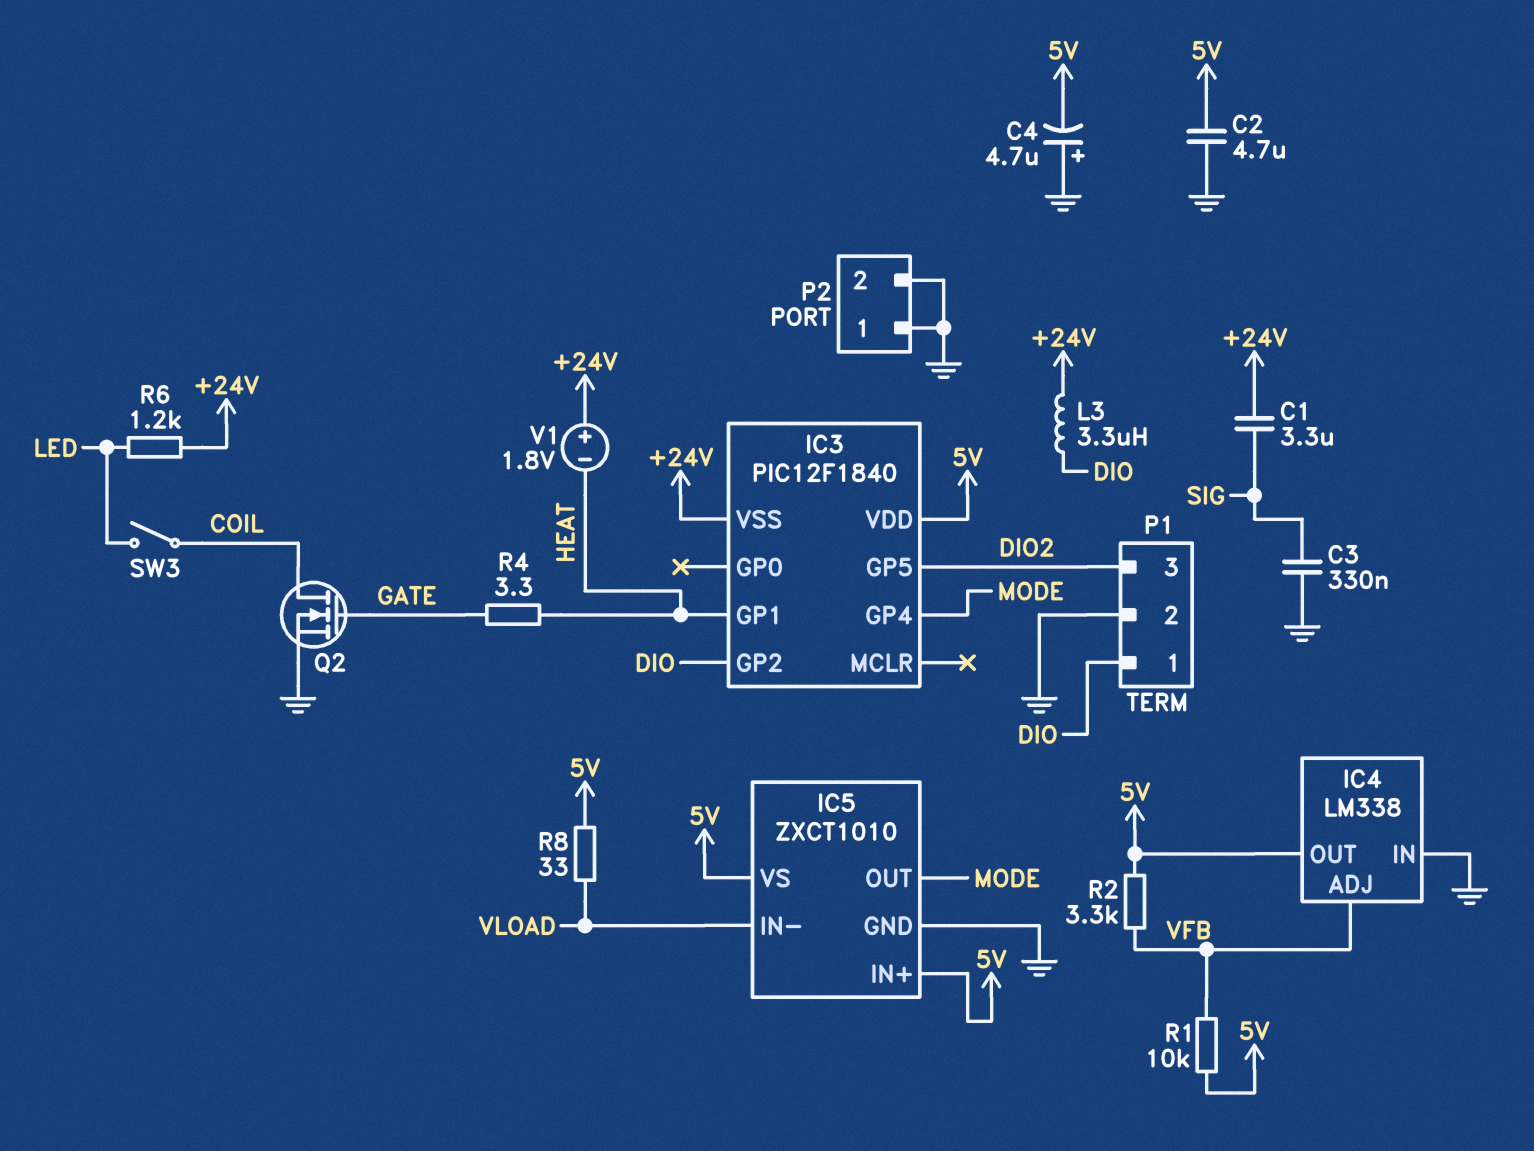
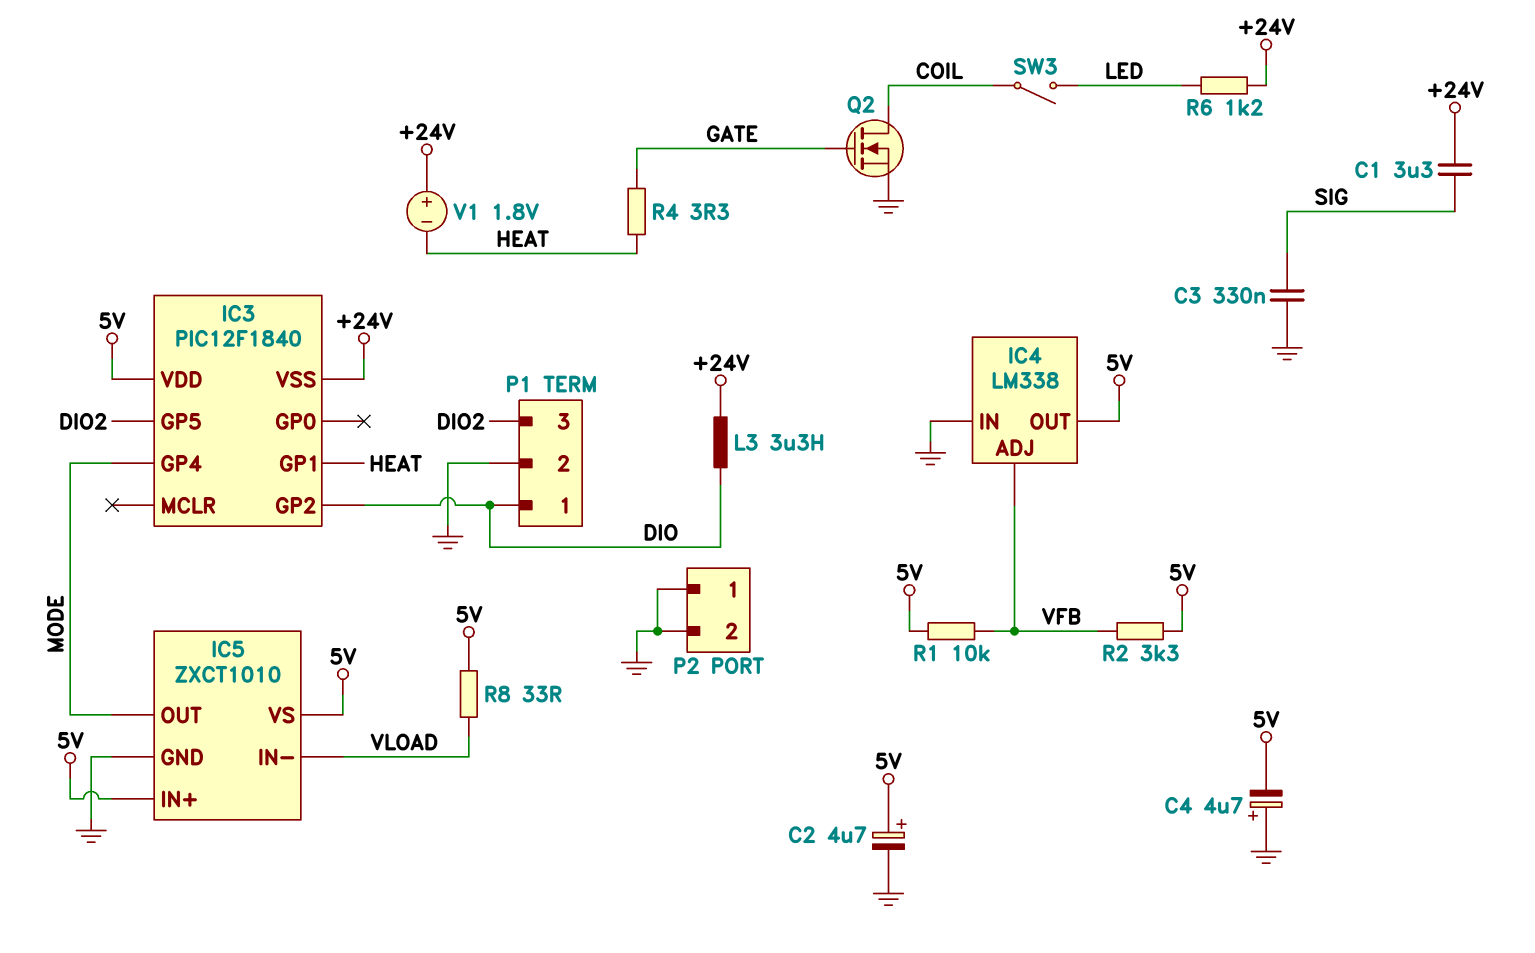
C2: 4.7uF (5V, GND) -> 4.7uF (plus 5V, minus GND)

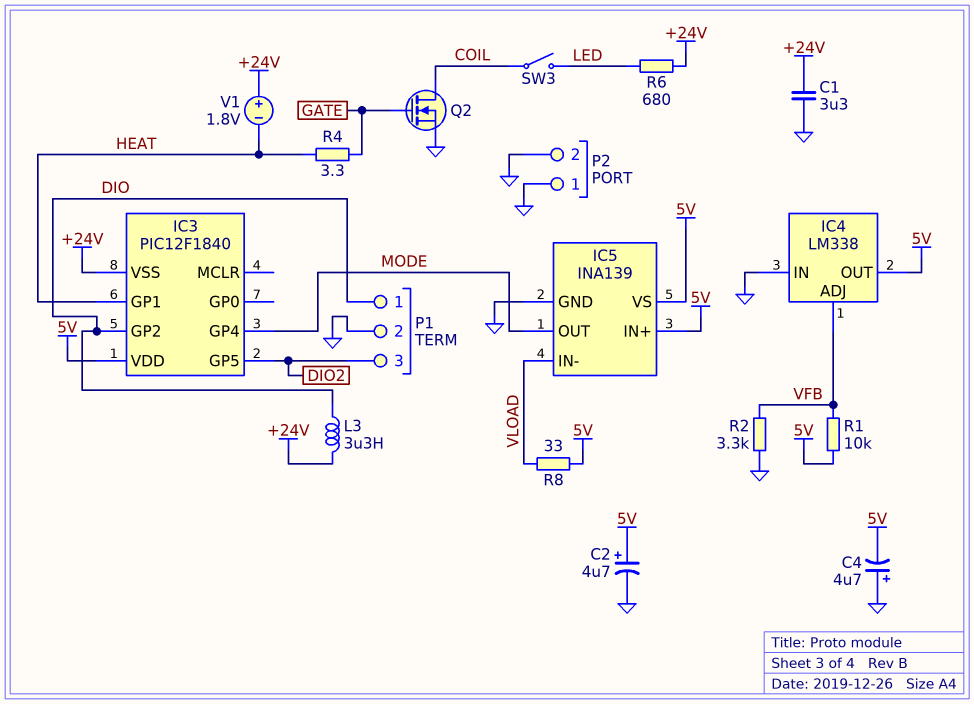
C1: 3.3uF (+24V, SIG) -> 3.3uF (+24V, GND)
C3: 330nF (GND, SIG) -> none
IC5: ZXCT1010 -> INA139
R2: 3.3k (5V, VFB) -> 3.3k (GND, VFB)
R6: 1.2k (+24V, LED) -> 680 (+24V, LED)

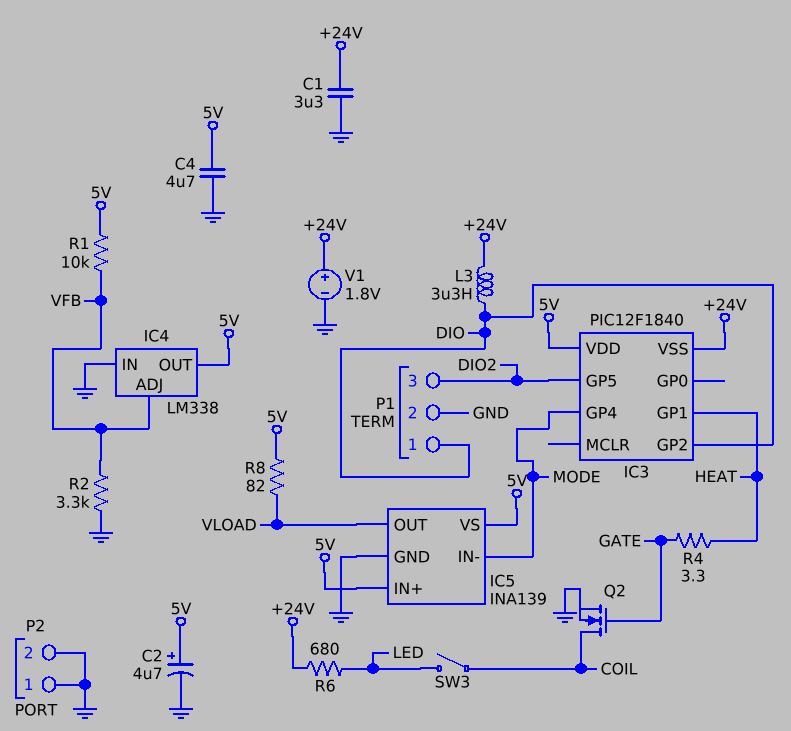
C4: 4.7uF (plus GND, minus 5V) -> 4.7uF (5V, GND)
IC5 pin IN-: VLOAD -> MODE
IC5 pin OUT: MODE -> VLOAD
R8: 33 (5V, VLOAD) -> 82 (5V, VLOAD)
V1: 1.8V (plus +24V, minus HEAT) -> 1.8V (plus +24V, minus GND)

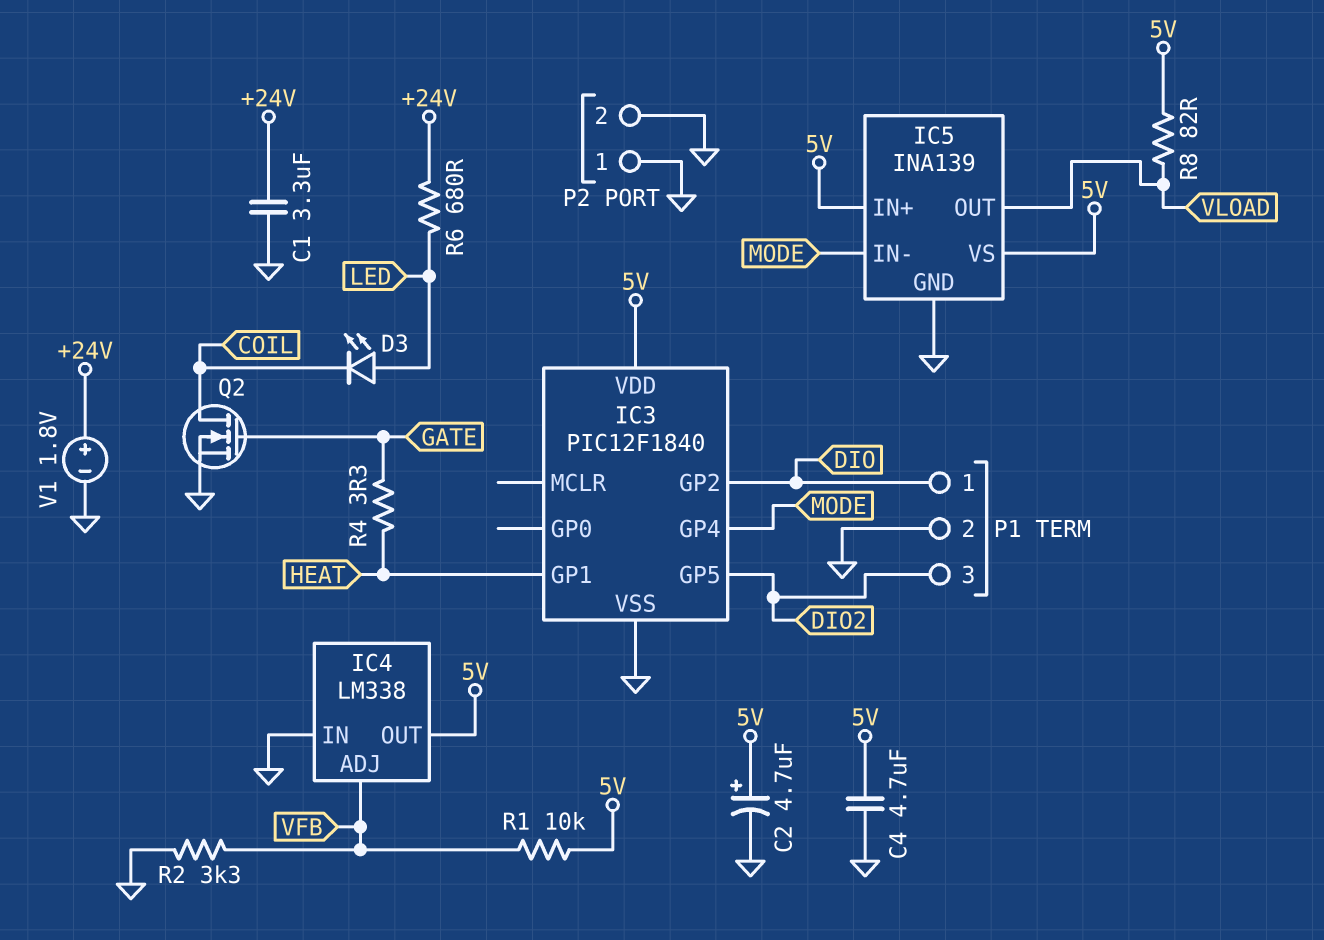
D3: none -> LED (A LED, K COIL)
IC3 pin VSS: +24V -> GND
L3: 3.3uH (+24V, DIO) -> none
SW3: switch (COIL, LED) -> none

